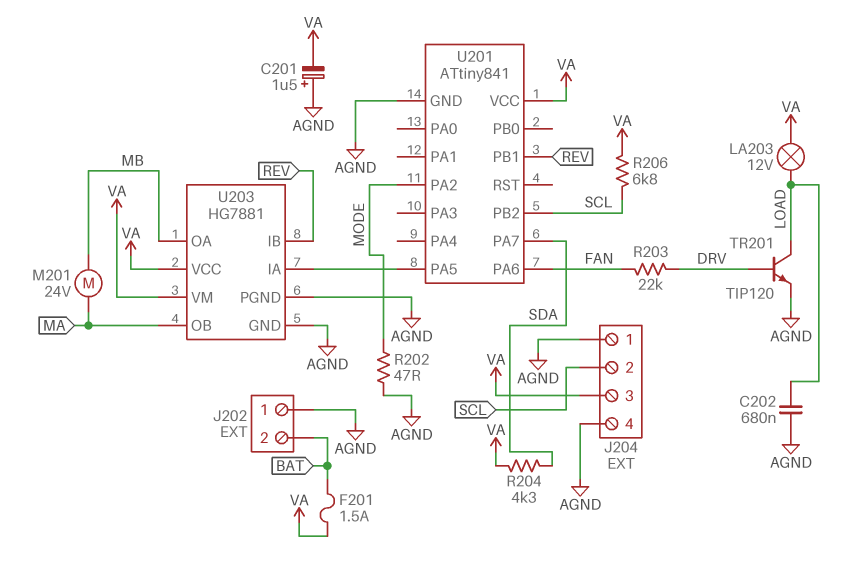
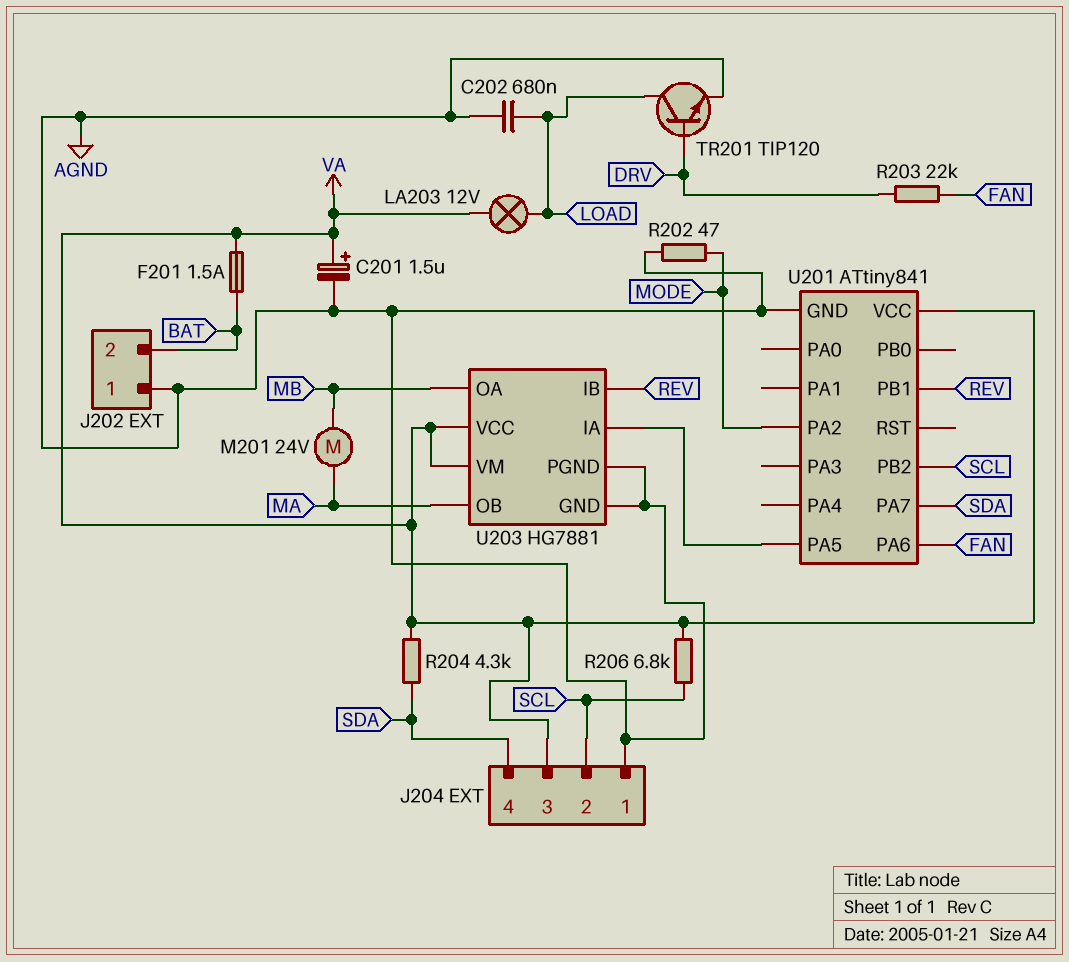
C201: 1.5uF (plus AGND, minus VA) -> 1.5uF (plus VA, minus AGND)
J204 pin 4: AGND -> SDA

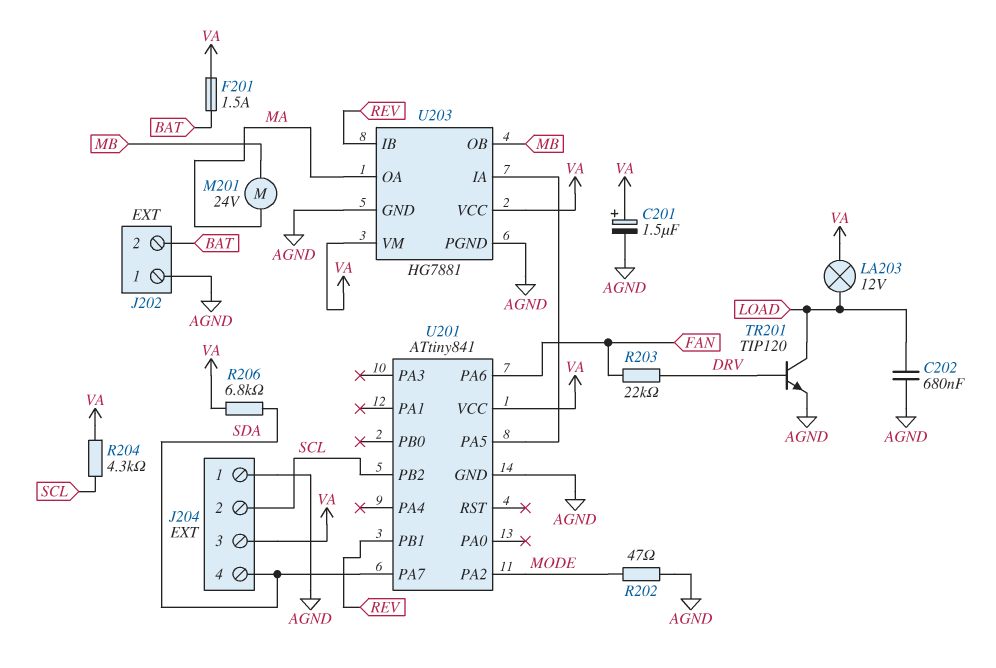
R204: 4.3k (SDA, VA) -> 4.3k (SCL, VA)
R206: 6.8k (SCL, VA) -> 6.8k (SDA, VA)
U203 pin OA: MB -> MA
U203 pin OB: MA -> MB

